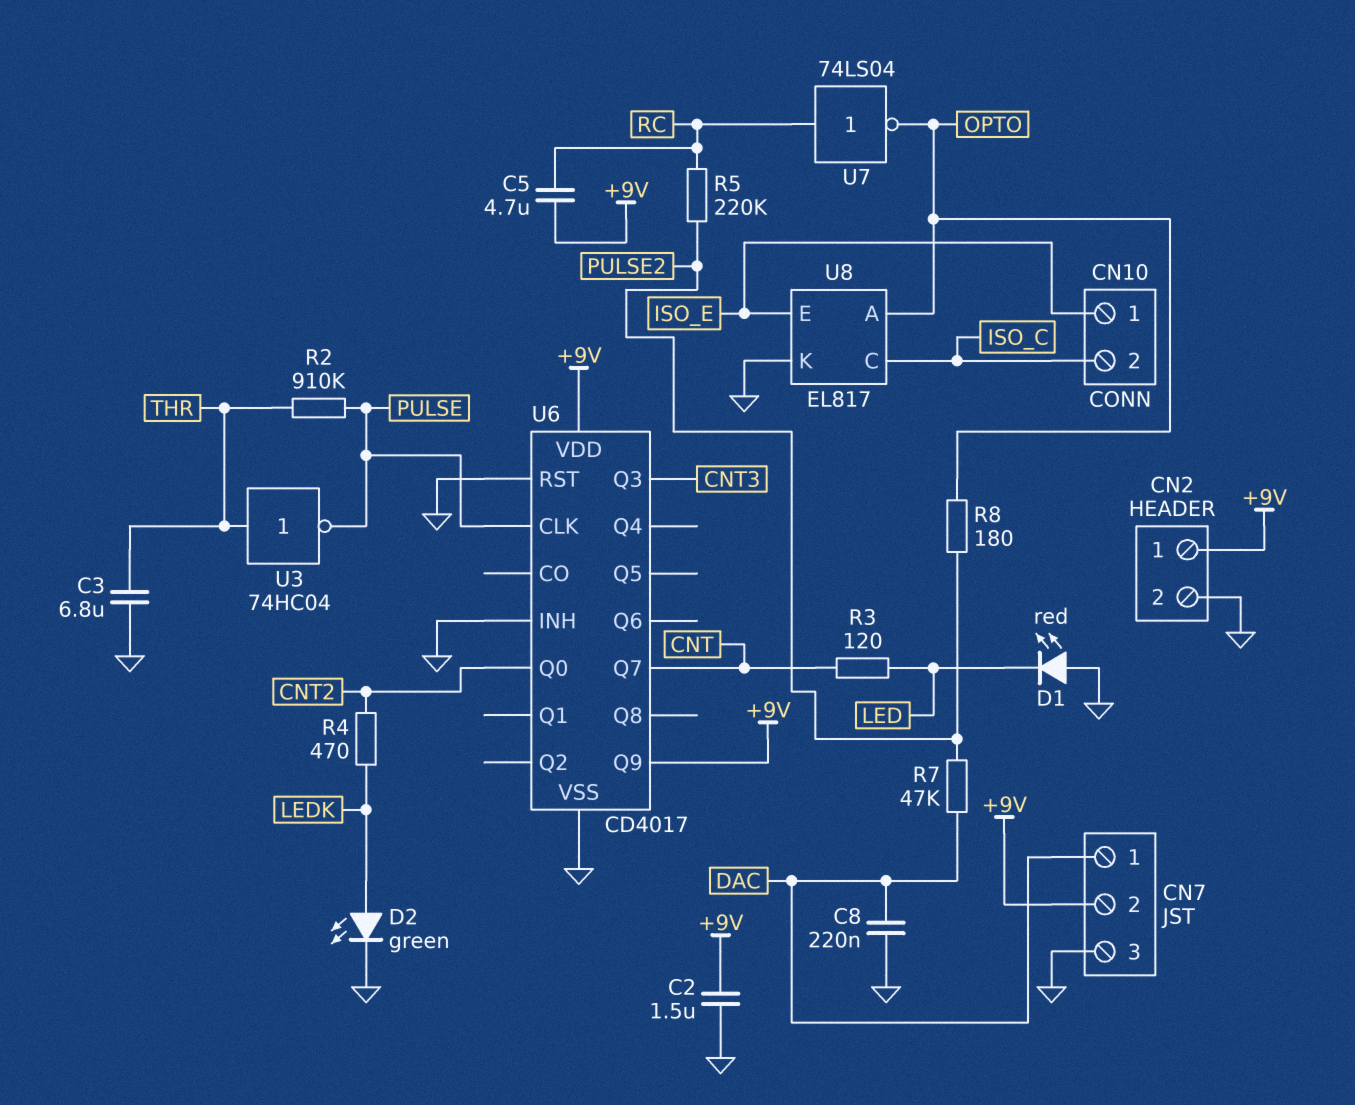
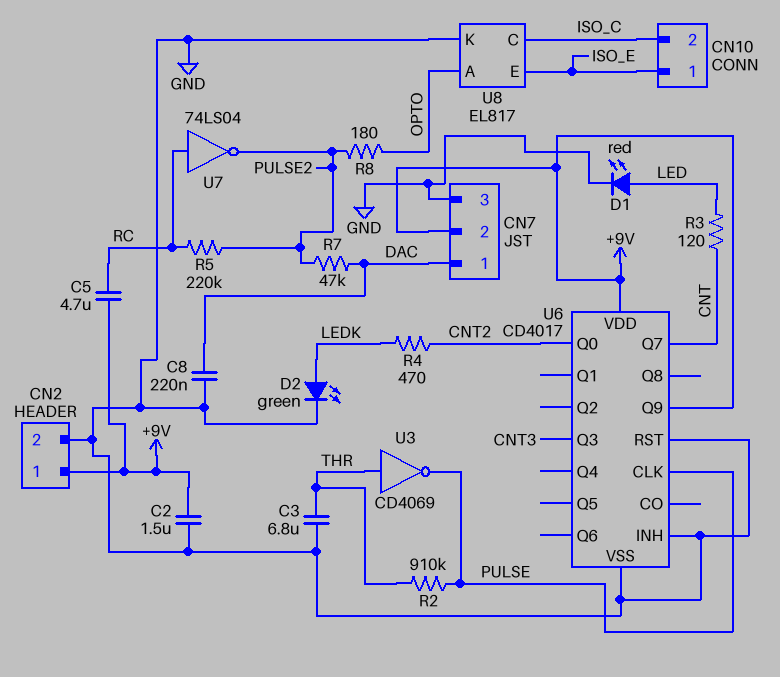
D1: LED red (A GND, K LED) -> LED red (A LED, K GND)
U3: NOT 74HC04 (in THR, out PULSE) -> NOT CD4069 (in THR, out PULSE)
U7: NOT 74LS04 (in RC, out OPTO) -> NOT 74LS04 (in RC, out PULSE2)

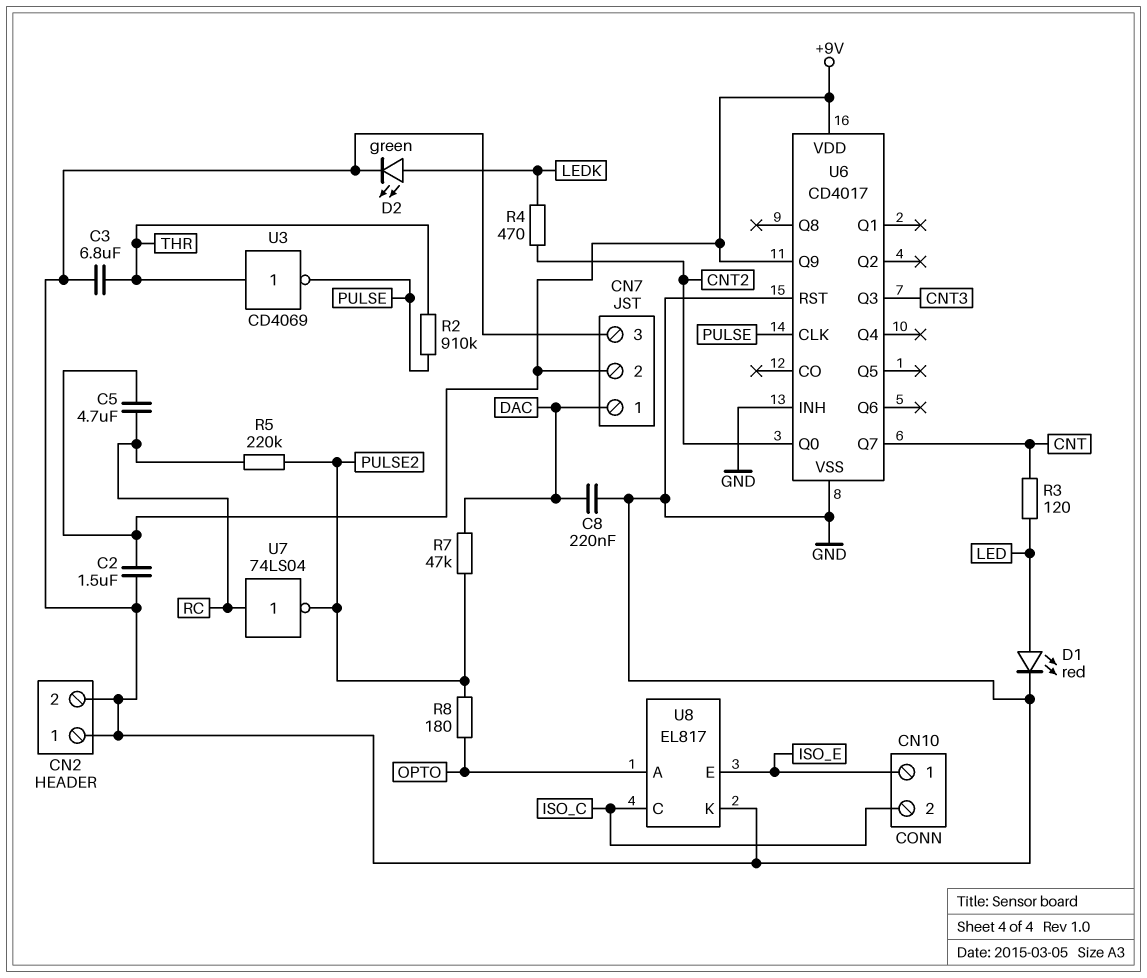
CN2 pin 1: +9V -> GND

